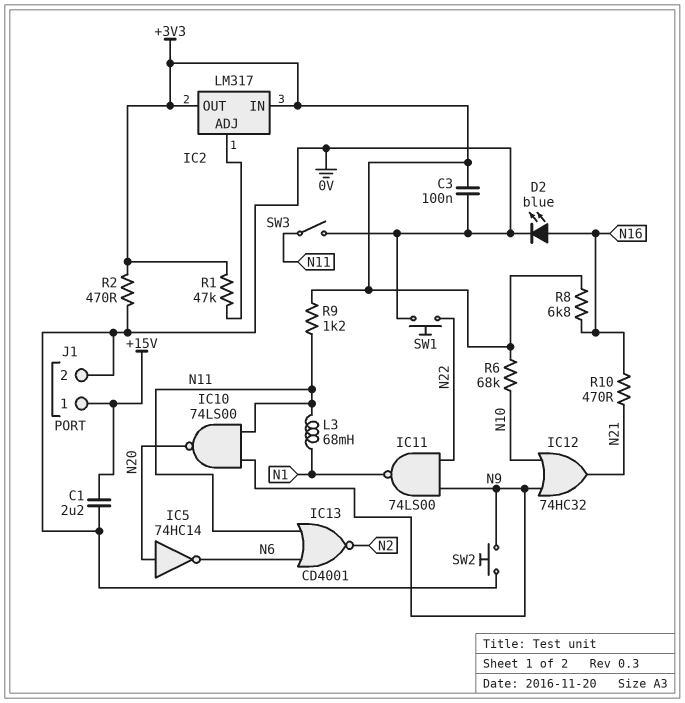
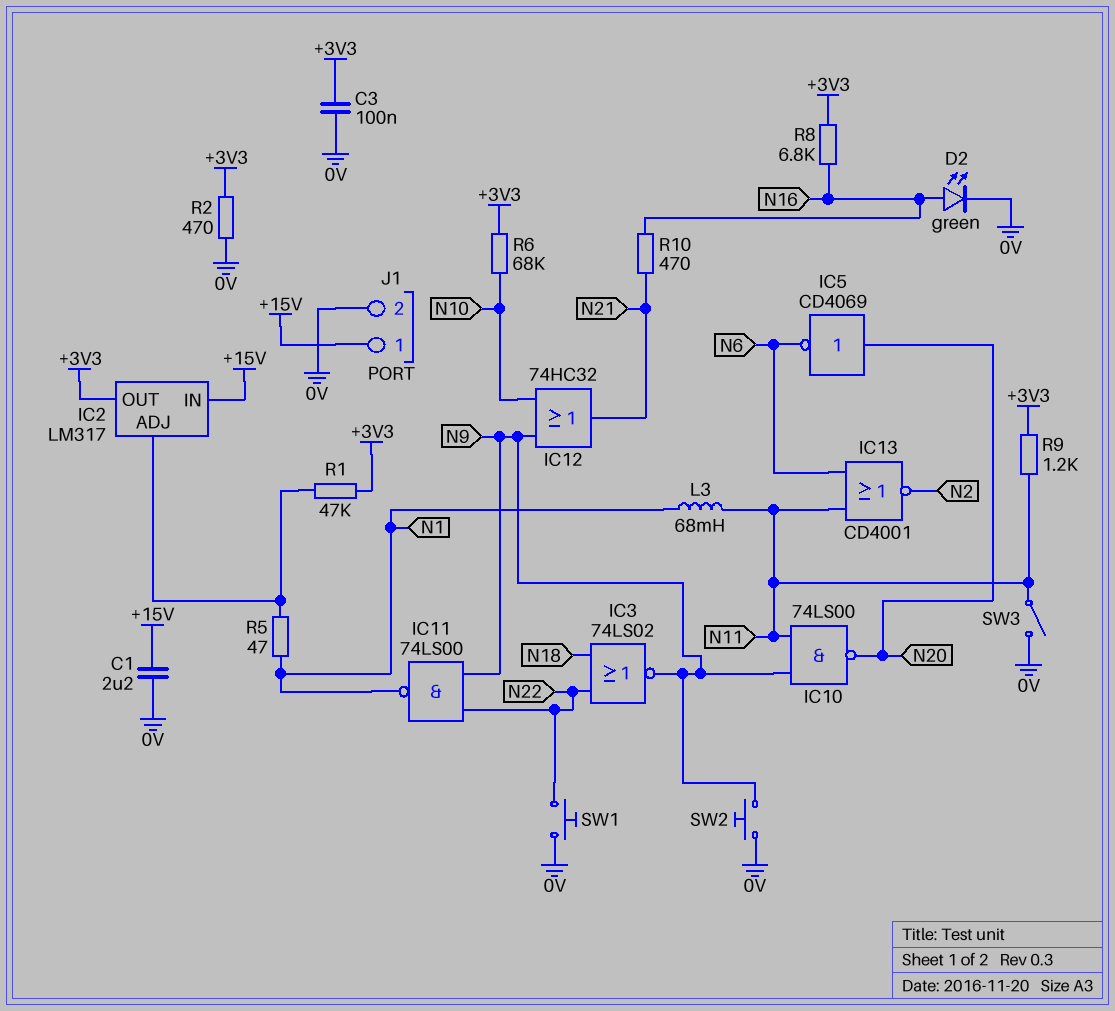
D2: LED blue (A N16, K 0V) -> LED green (A N16, K 0V)
IC2 pin IN: +3V3 -> +15V
IC3: none -> NOR 74LS02 (in N18, in N22, out N9)
IC5: NOT 74HC14 (in N20, out N6) -> NOT CD4069 (in N20, out N6)
R5: none -> 47 (IC2/ADJ, N1)

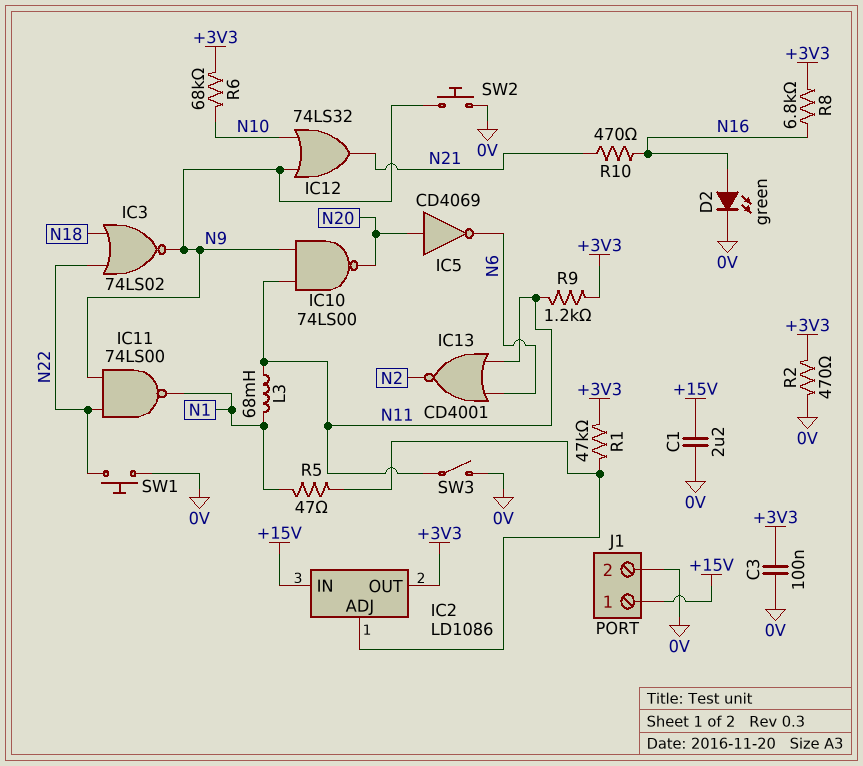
IC2: LM317 -> LD1086
IC12: OR 74HC32 (in N9, in N10, out N21) -> OR 74LS32 (in N9, in N10, out N21)

